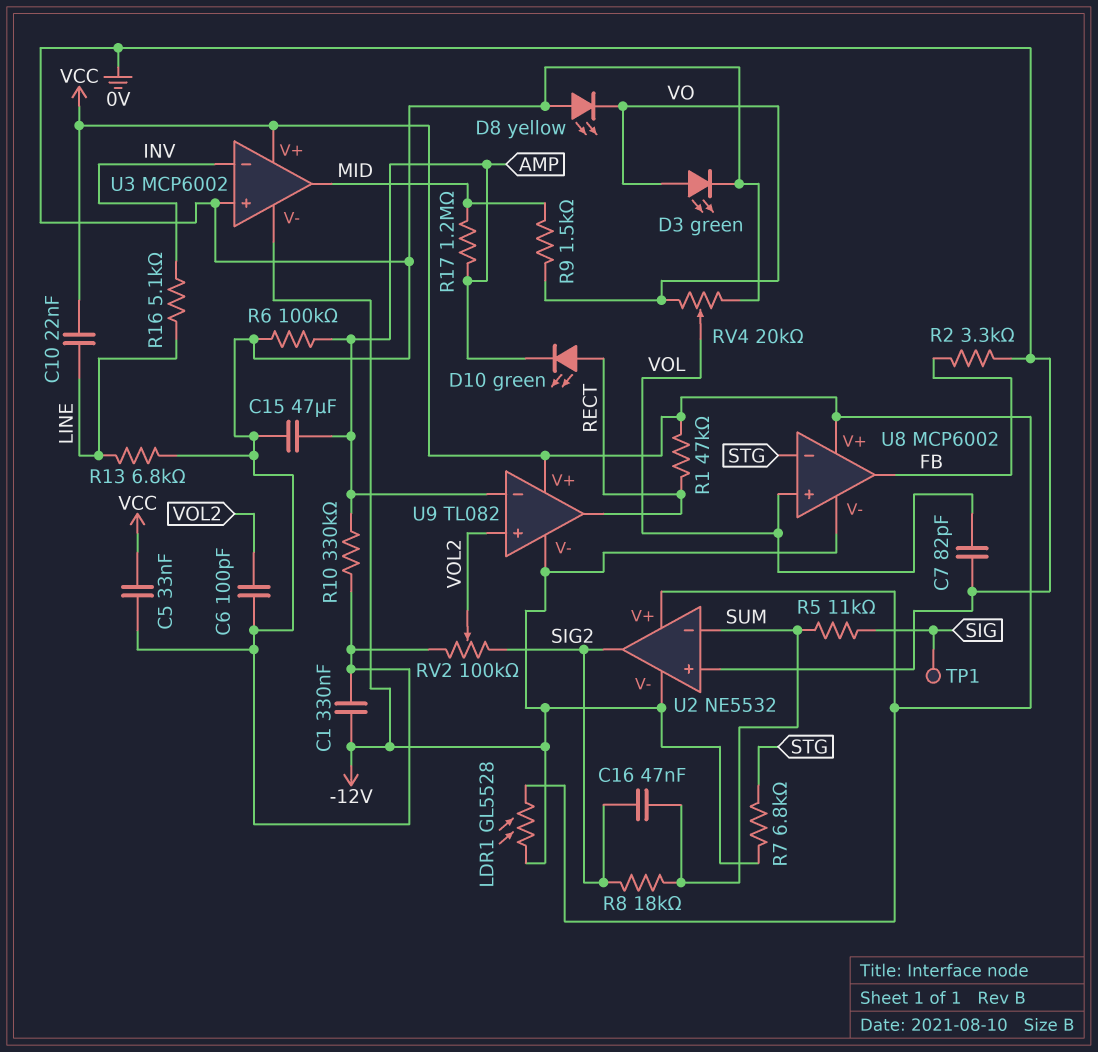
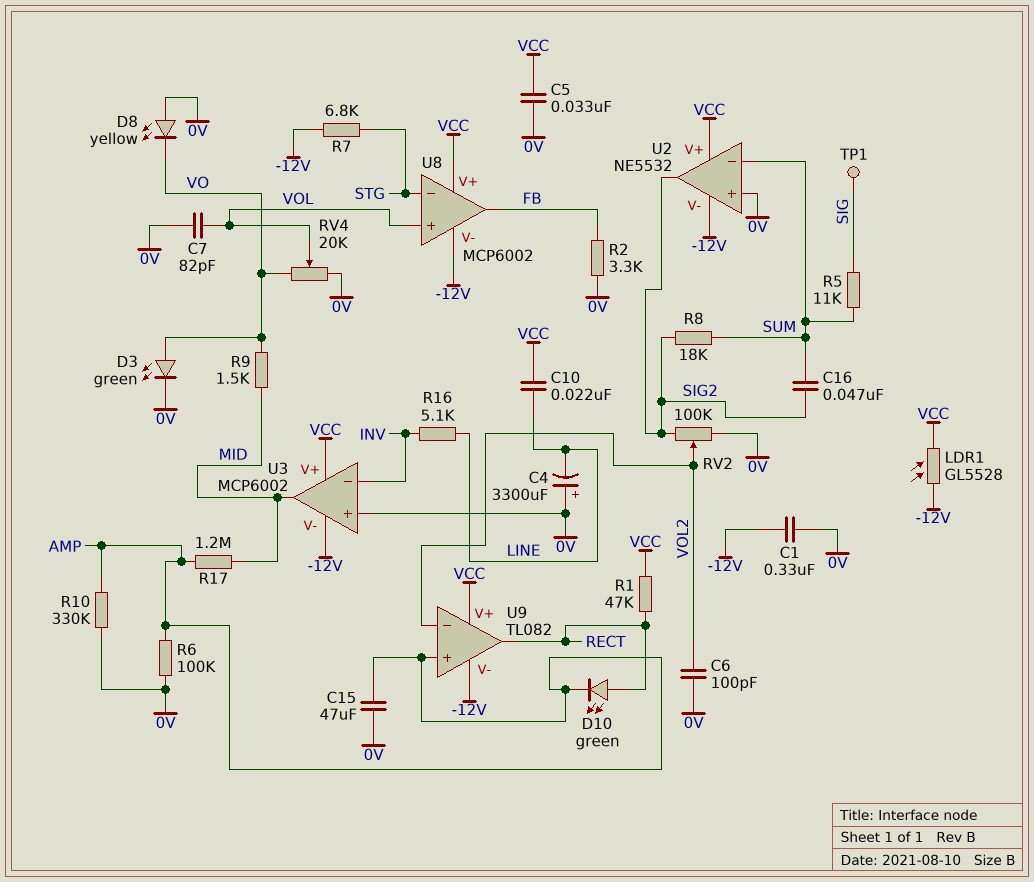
C4: none -> 3300uF (plus 0V, minus LINE)
R13: 6.8k (0V, LINE) -> none
U9 pin in+: VOL2 -> AMP
U9 pin in-: AMP -> VOL2

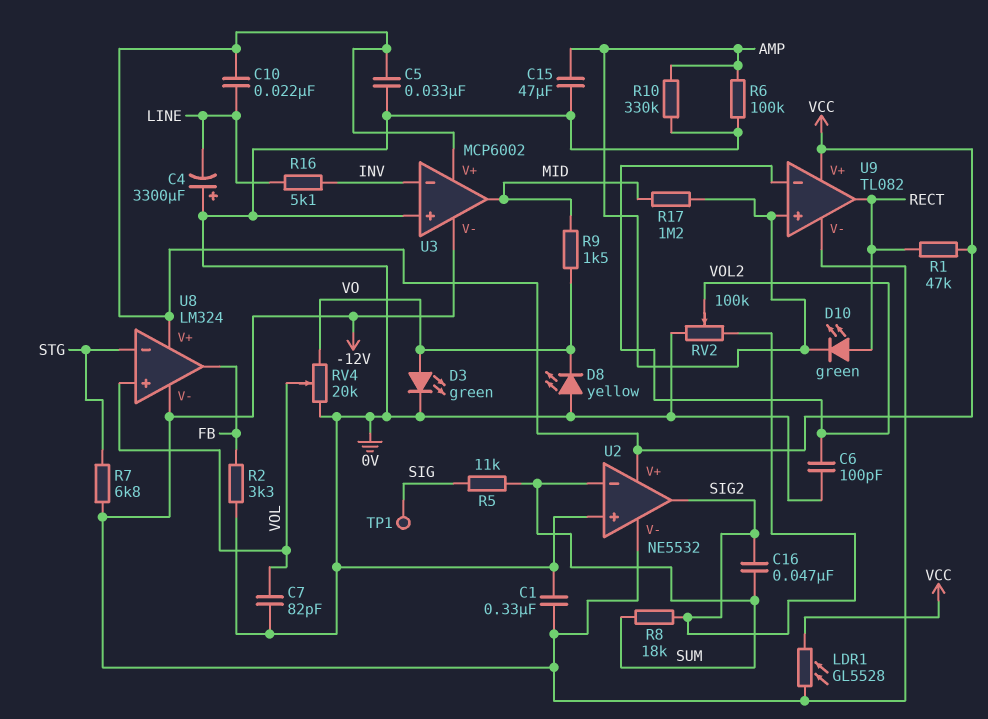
U8: MCP6002 -> LM324

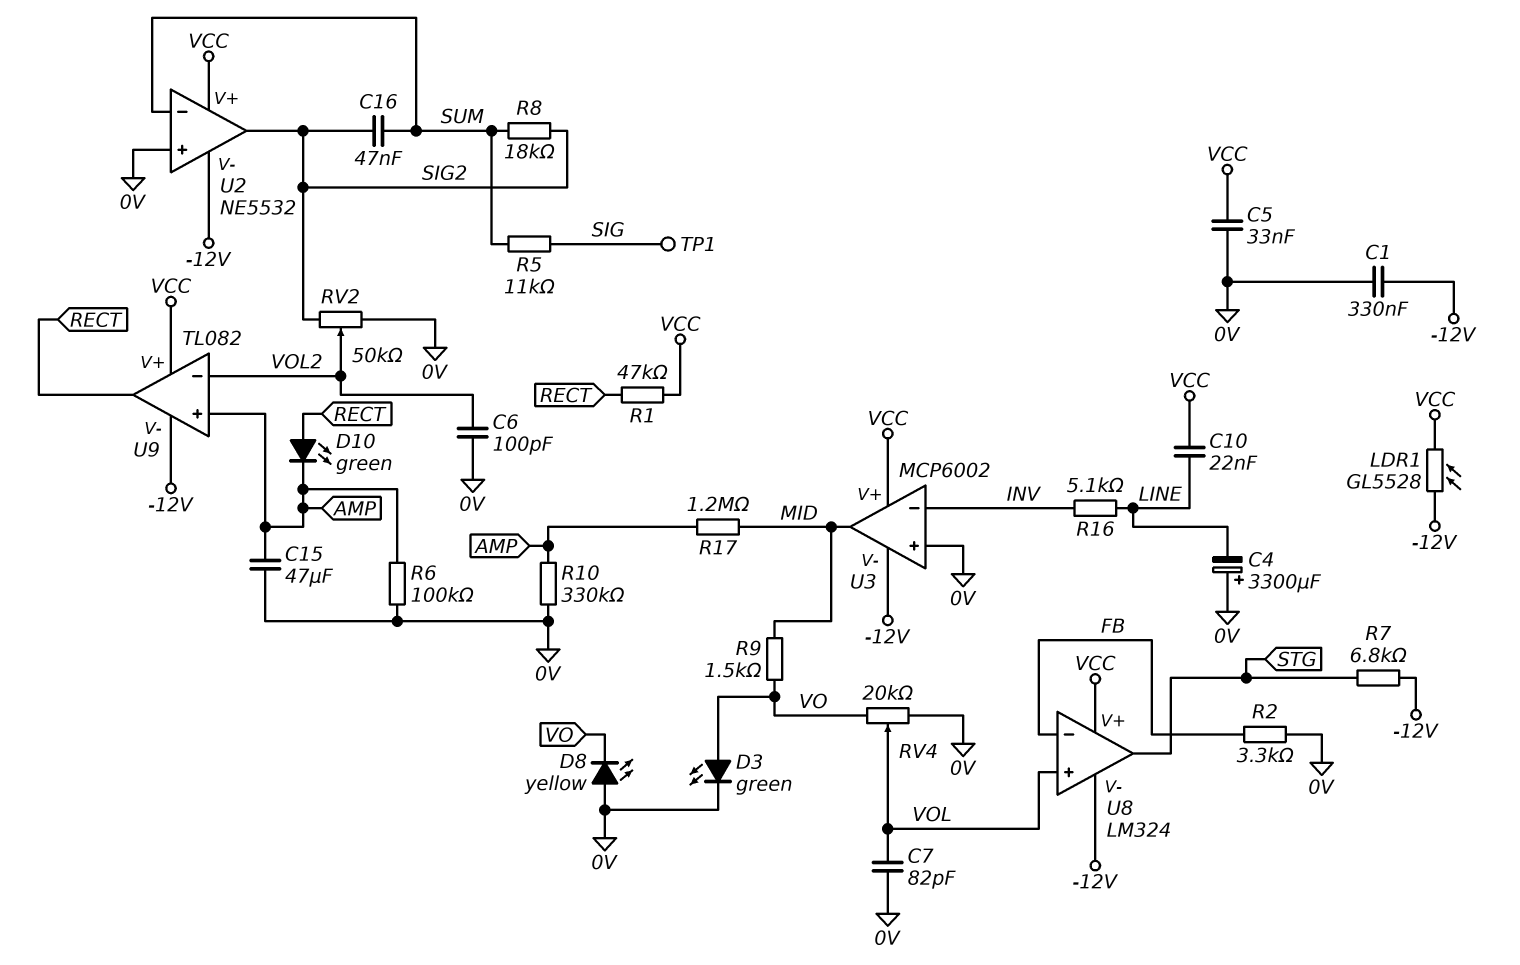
RV2: 100k (0V, SIG2, wiper VOL2) -> 50k (0V, SIG2, wiper VOL2)
U8 pin in-: STG -> FB
U8 pin out: FB -> STG

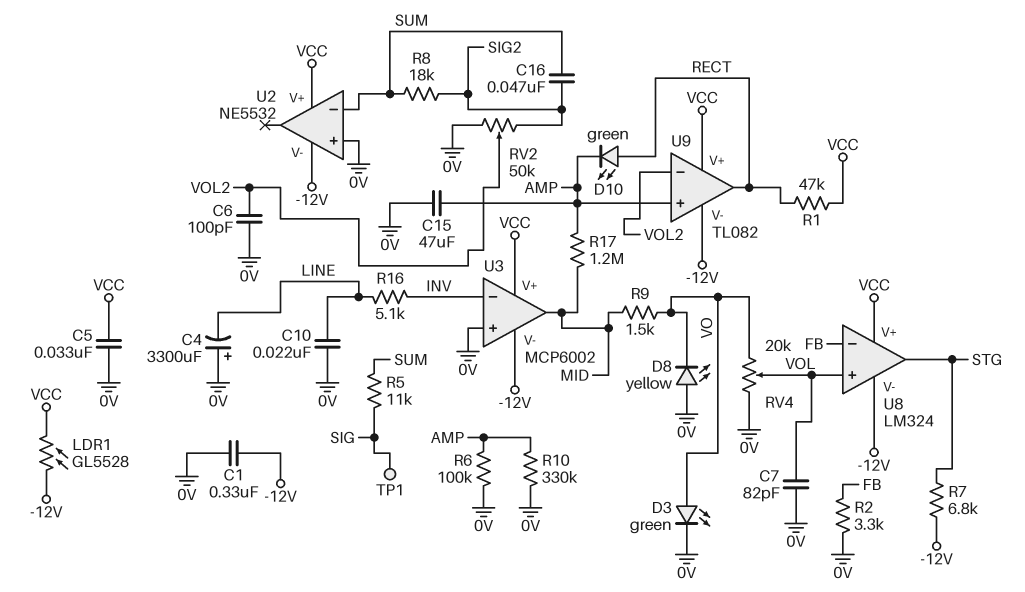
C10: 22nF (LINE, VCC) -> 22nF (0V, LINE)
U2 pin out: SIG2 -> none

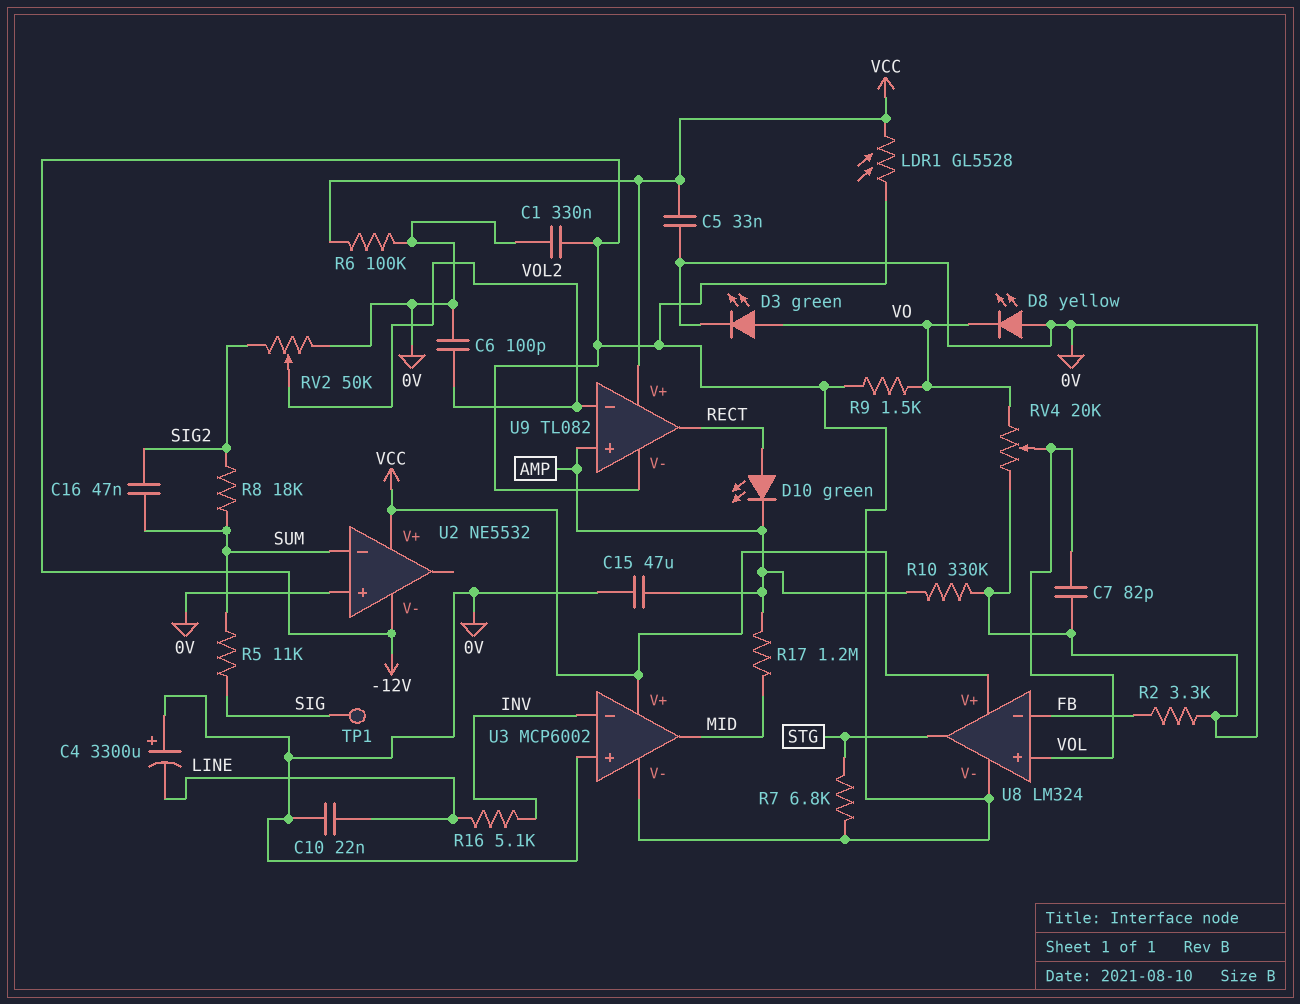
R1: 47k (RECT, VCC) -> none
R6: 100k (0V, AMP) -> 100k (0V, VCC)
R9: 1.5k (MID, VO) -> 1.5k (-12V, VO)

